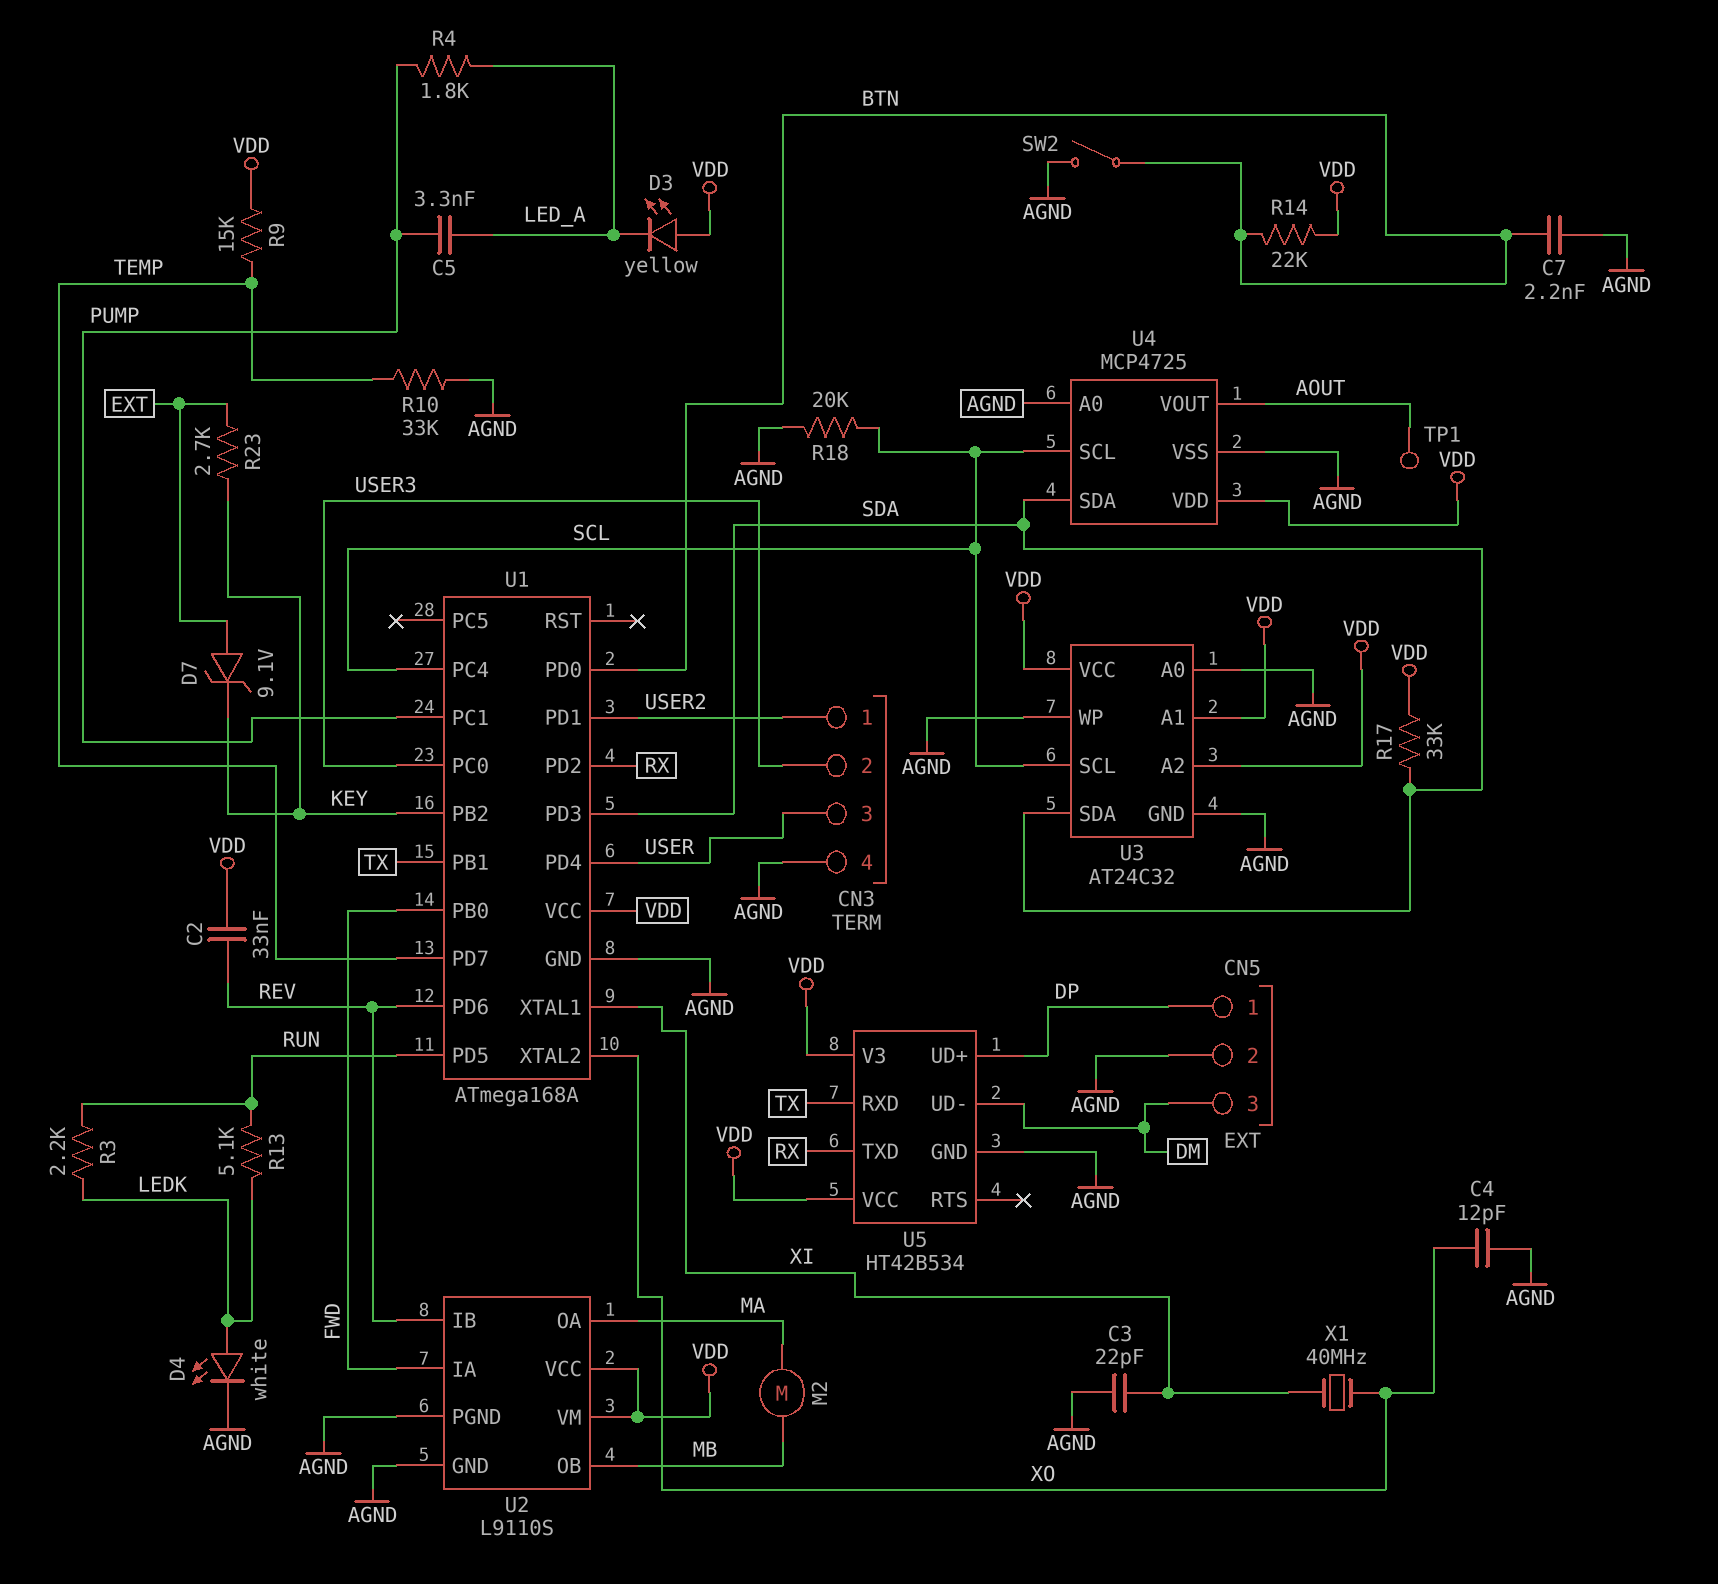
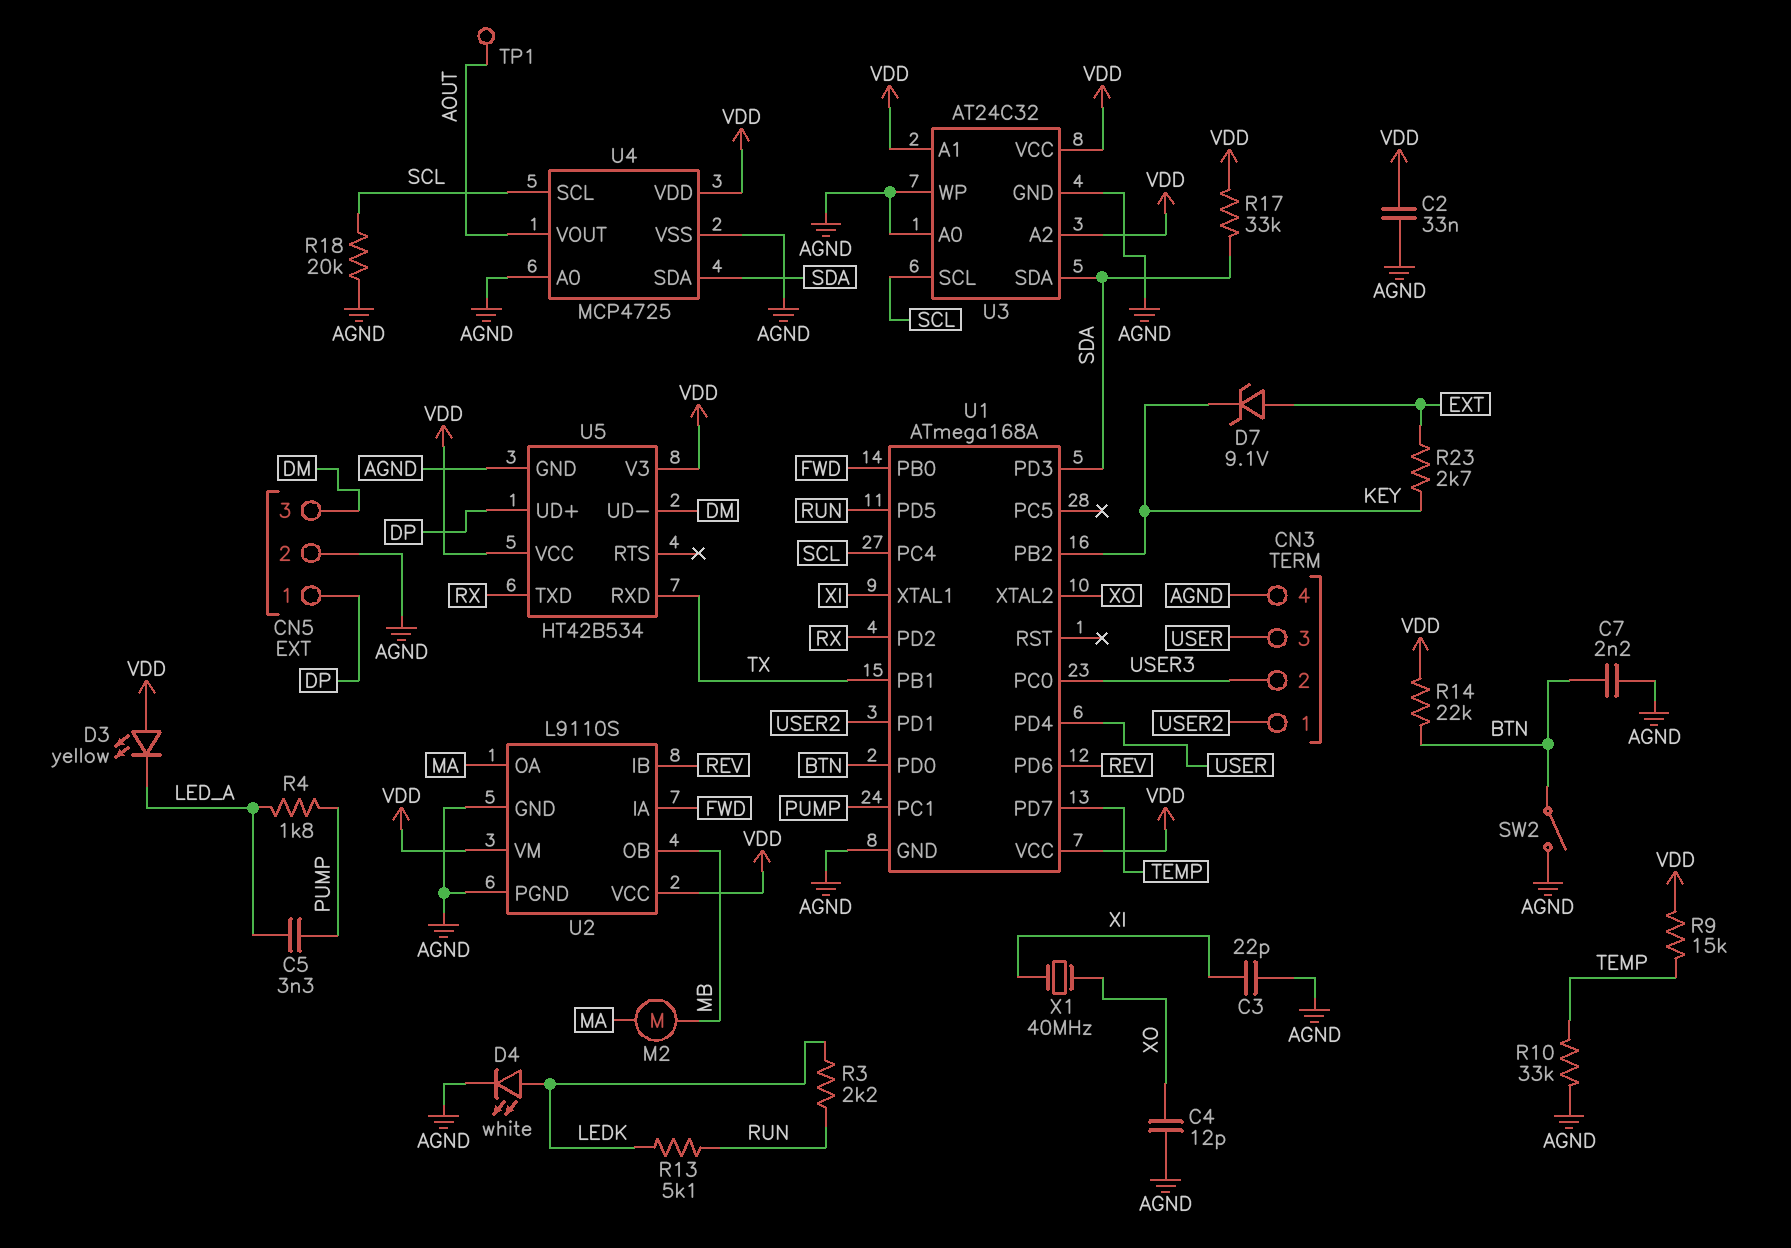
C2: 33nF (REV, VDD) -> 33nF (AGND, VDD)

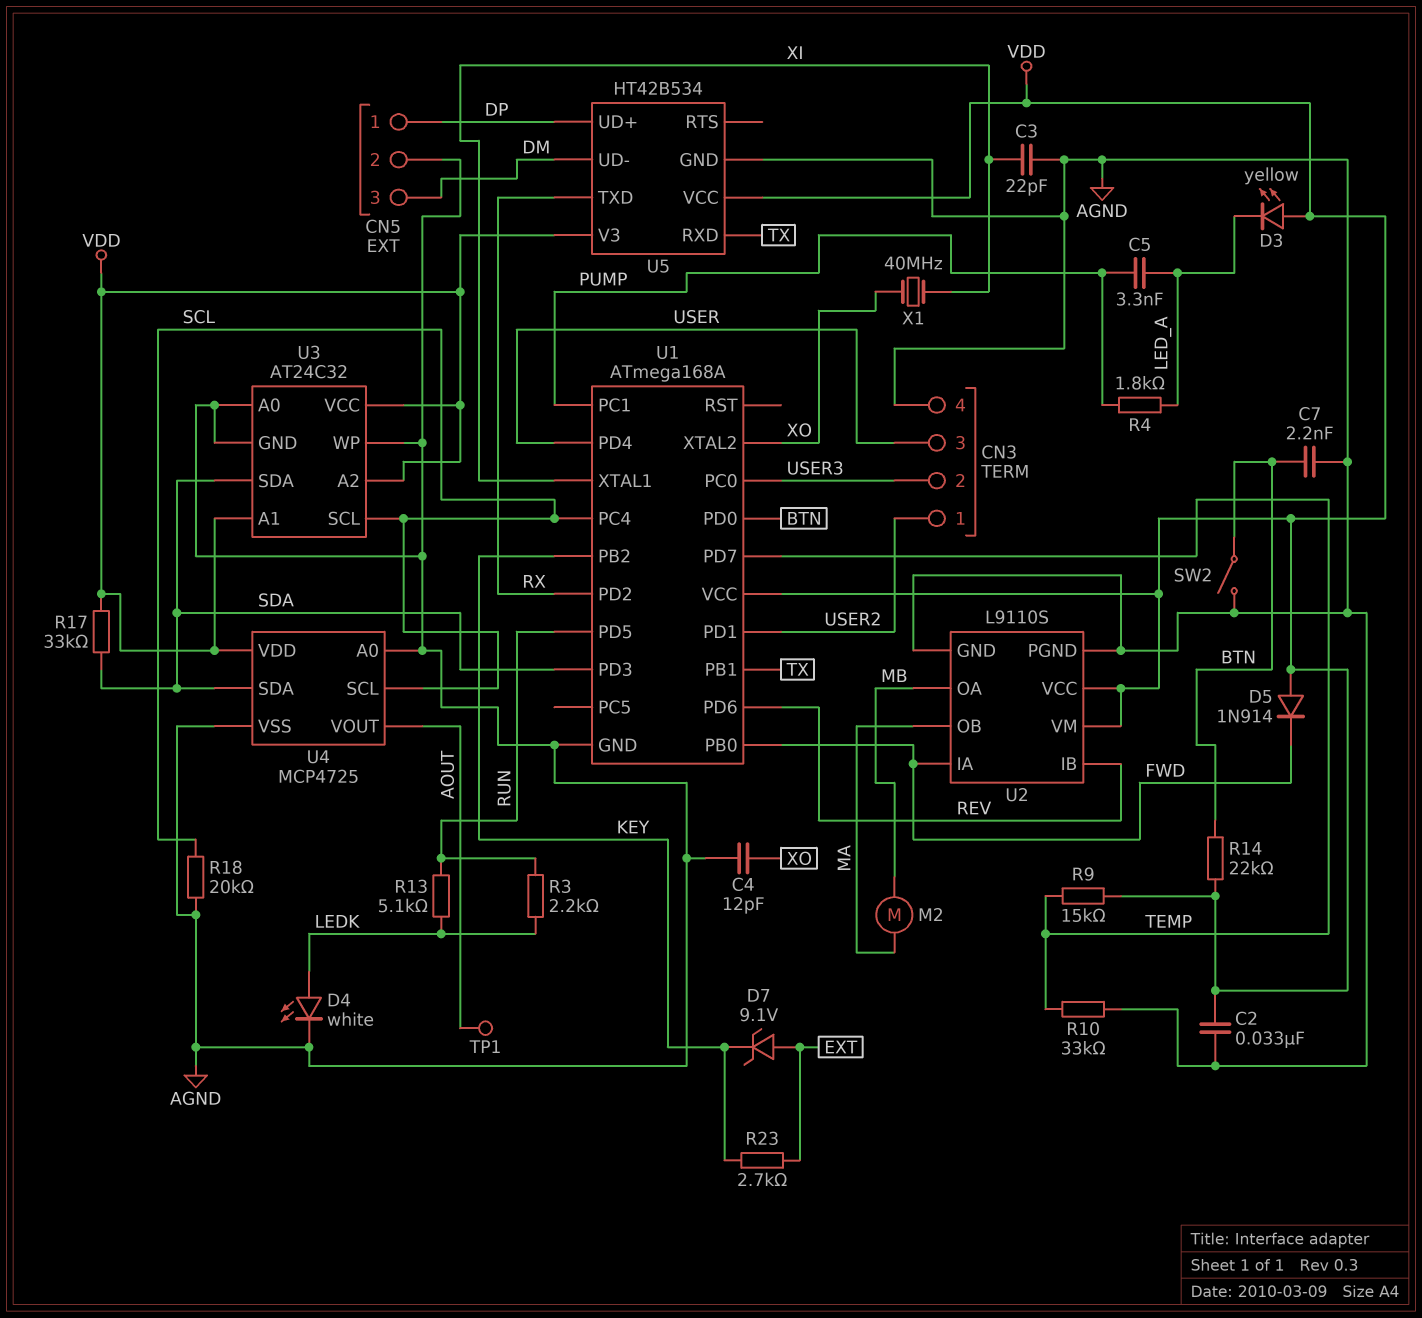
D5: none -> diode 1N914 (A VDD, K FWD)
U2 pin OA: MA -> MB
U2 pin OB: MB -> MA

